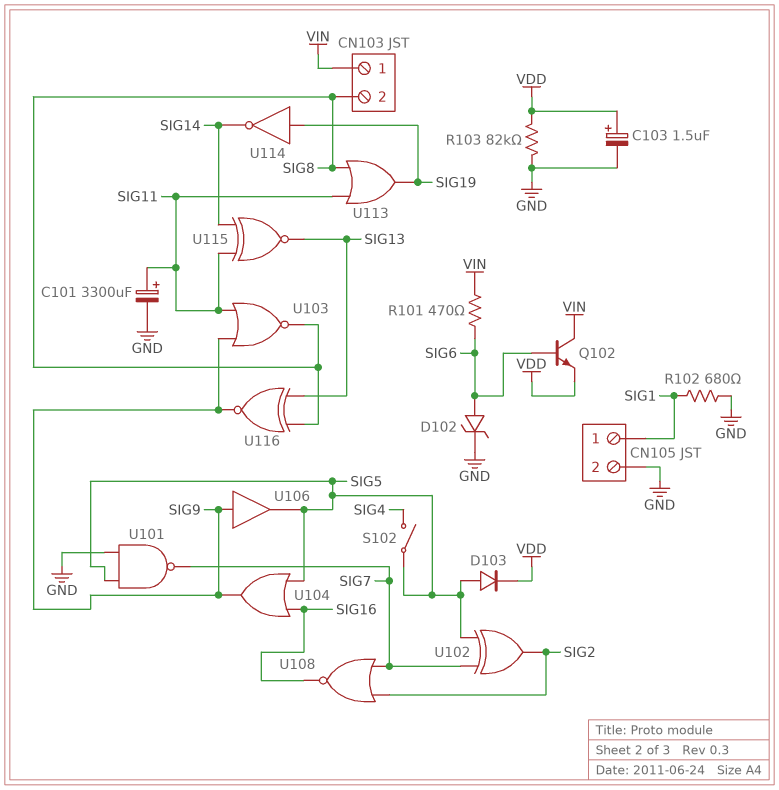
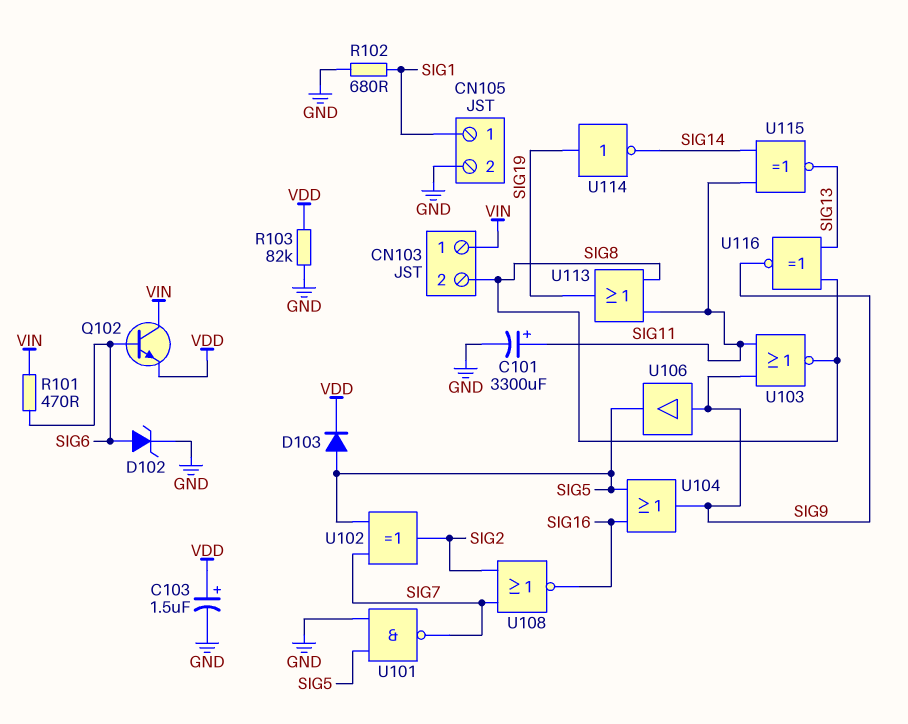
S102: switch (SIG4, SIG5) -> none

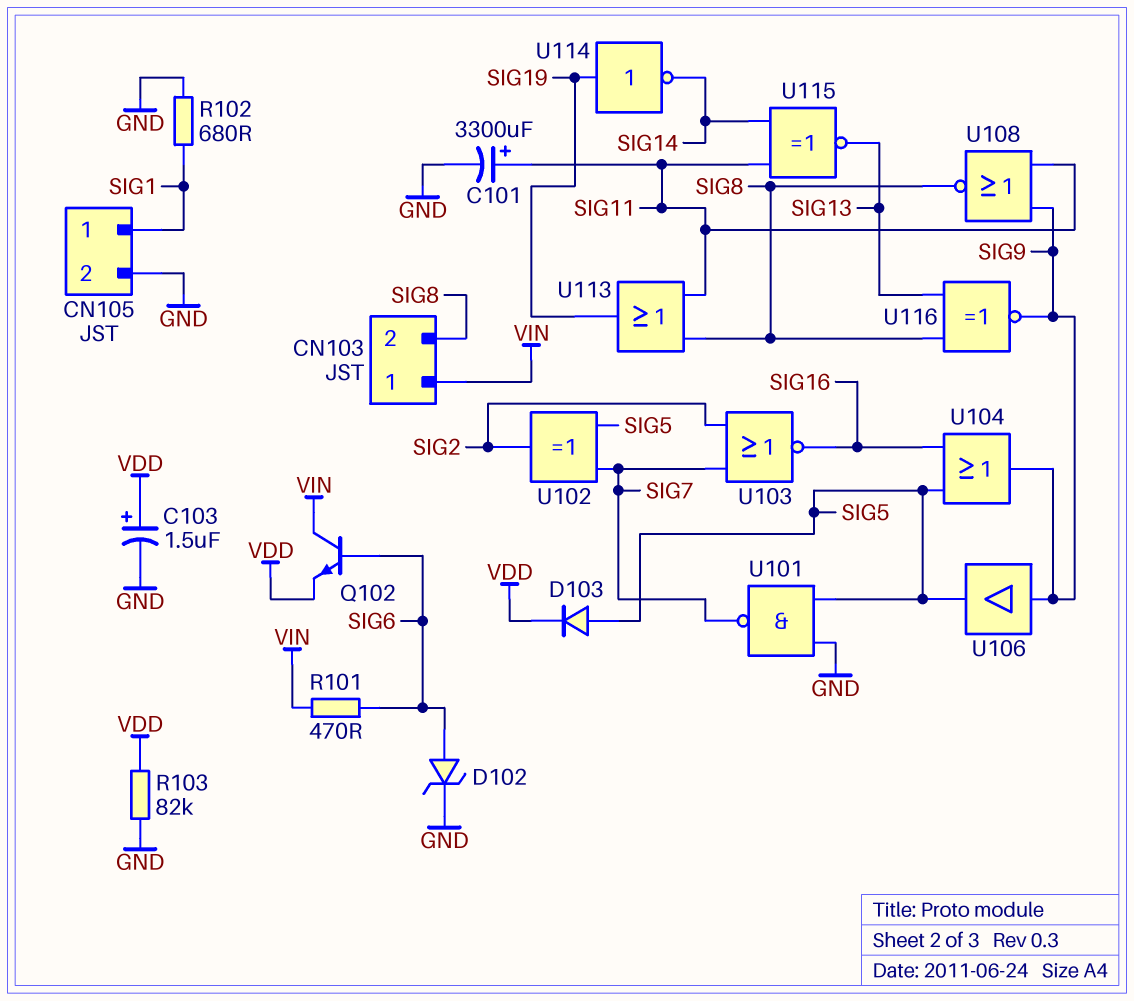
U103: NOR (in SIG9, in SIG11, out SIG8) -> NOR (in SIG2, in SIG7, out SIG16)
U108: NOR (in SIG2, in SIG7, out SIG16) -> NOR (in SIG9, in SIG11, out SIG8)

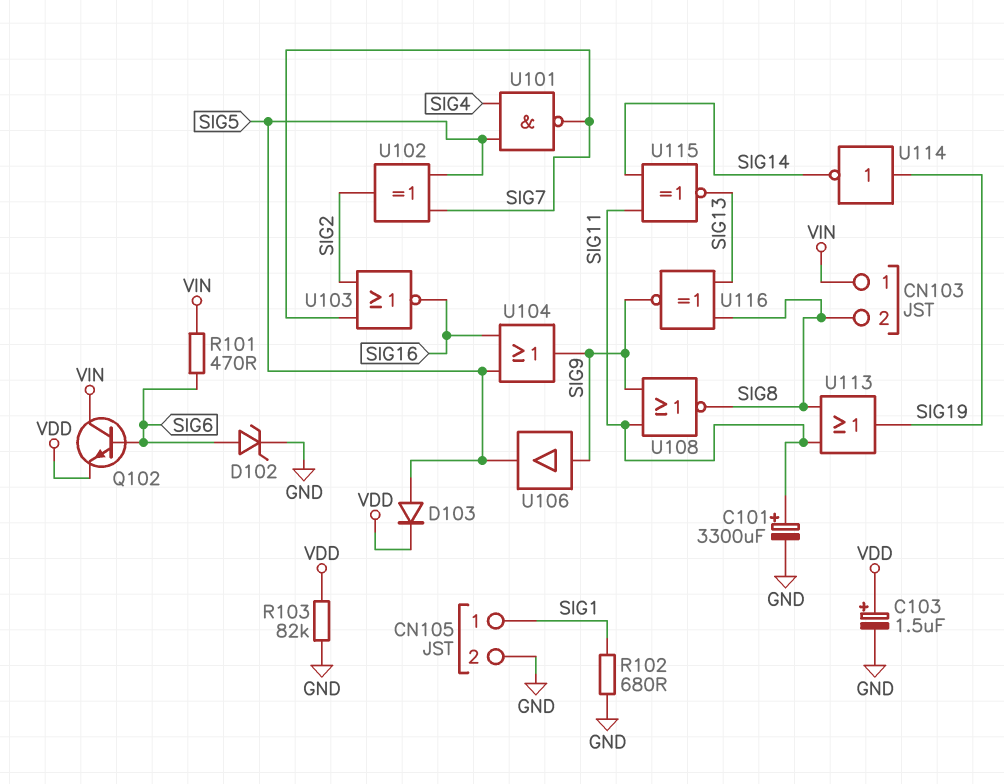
U101: NAND (in GND, in SIG5, out SIG7) -> NAND (in SIG4, in SIG5, out SIG7)

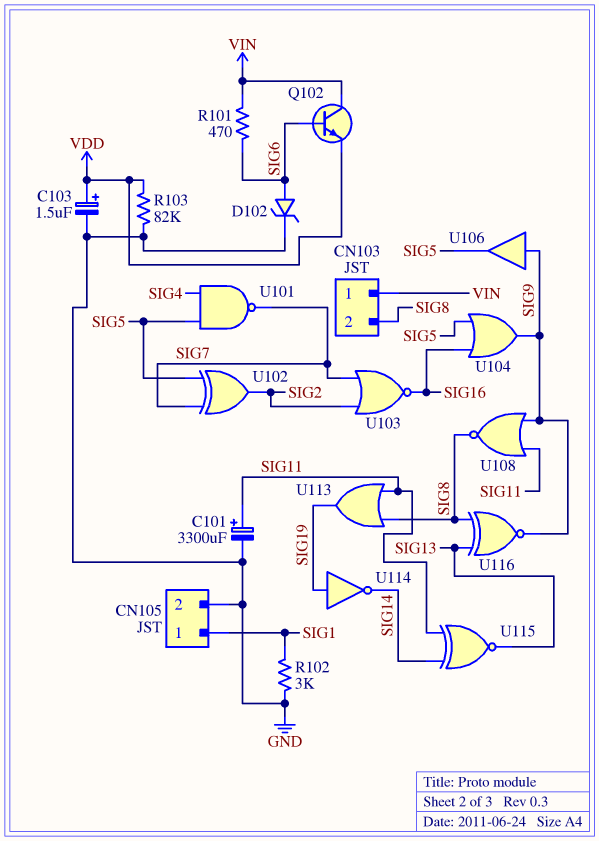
D103: diode (A SIG5, K VDD) -> none
R102: 680 (GND, SIG1) -> 3k (GND, SIG1)

